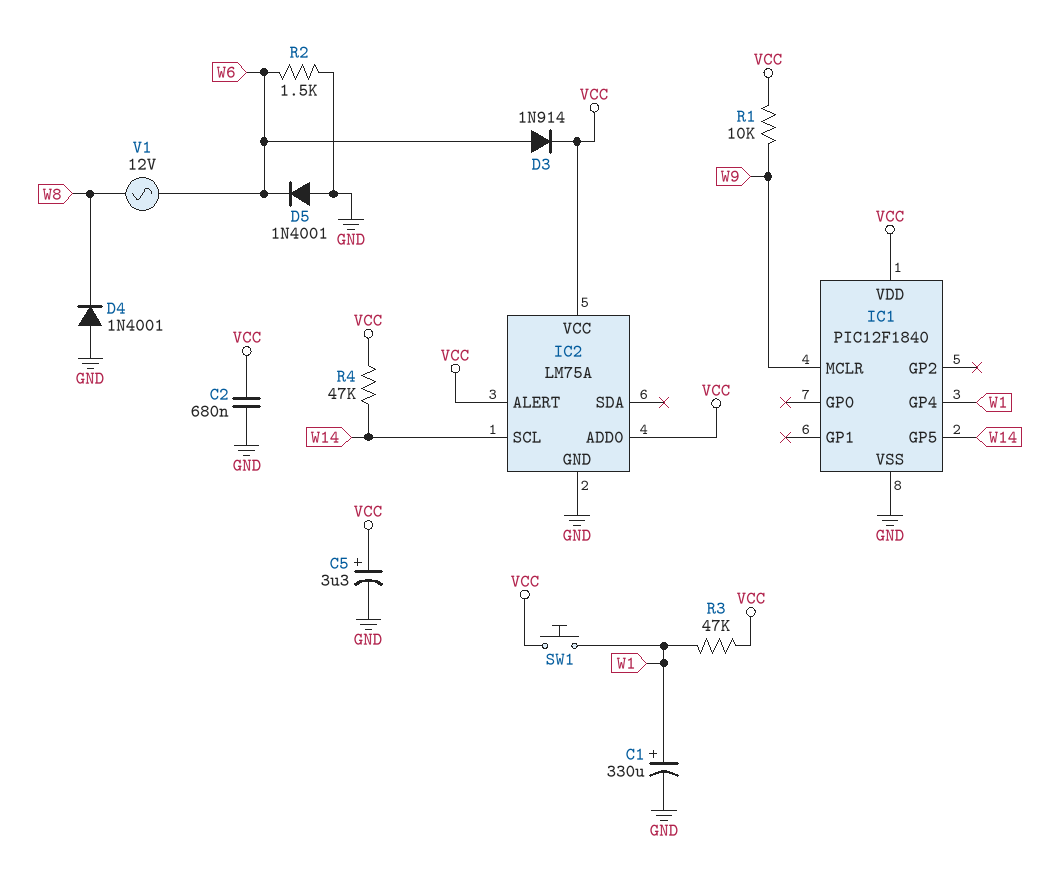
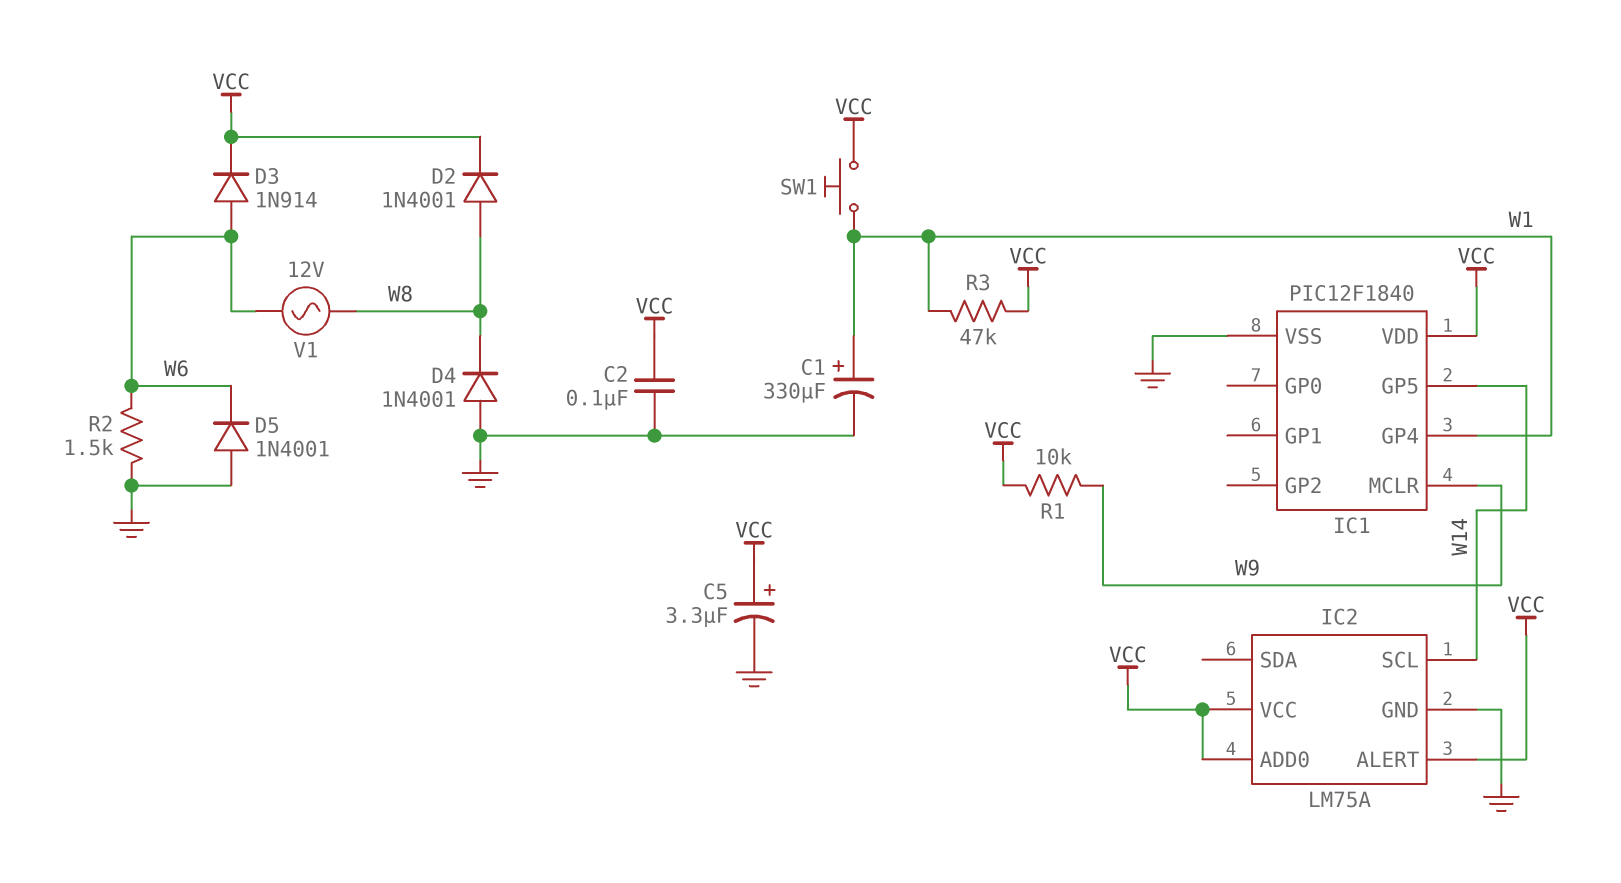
C2: 680nF (GND, VCC) -> 100nF (GND, VCC)
D2: none -> diode 1N4001 (A W8, K VCC)
R4: 47k (VCC, W14) -> none

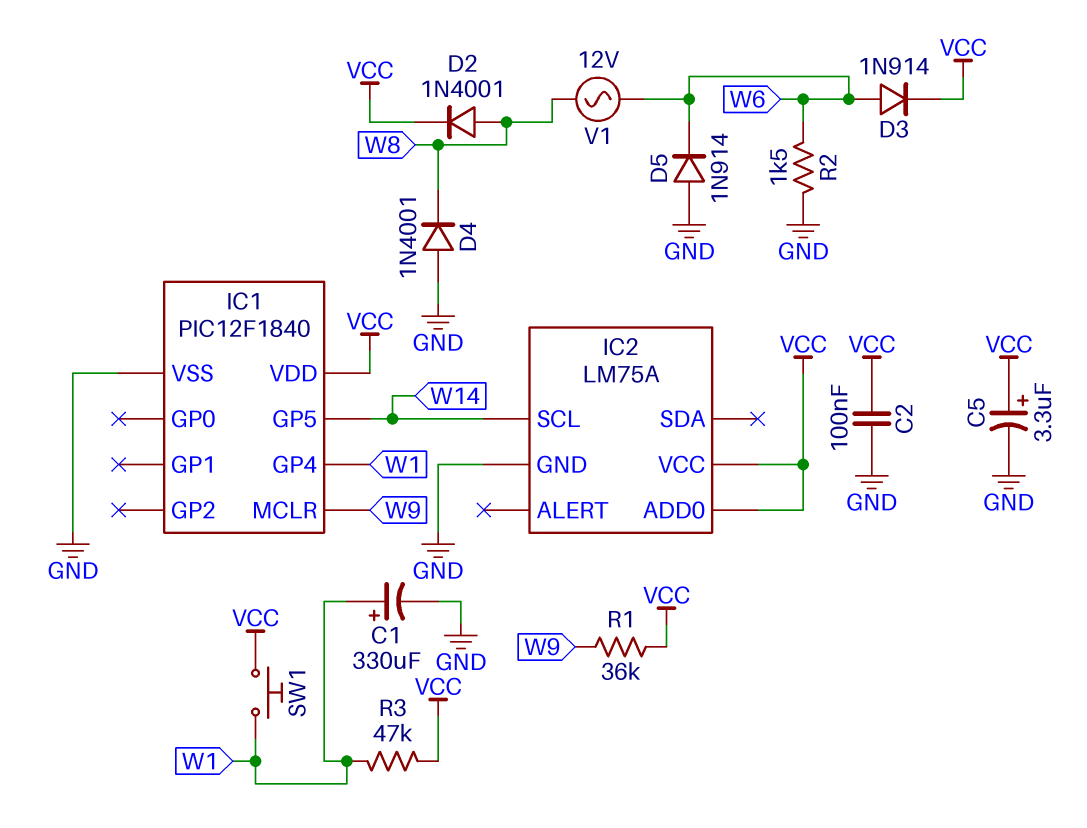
D5: diode 1N4001 (A GND, K W6) -> diode 1N914 (A GND, K W6)
IC2 pin ALERT: VCC -> none
R1: 10k (VCC, W9) -> 36k (VCC, W9)

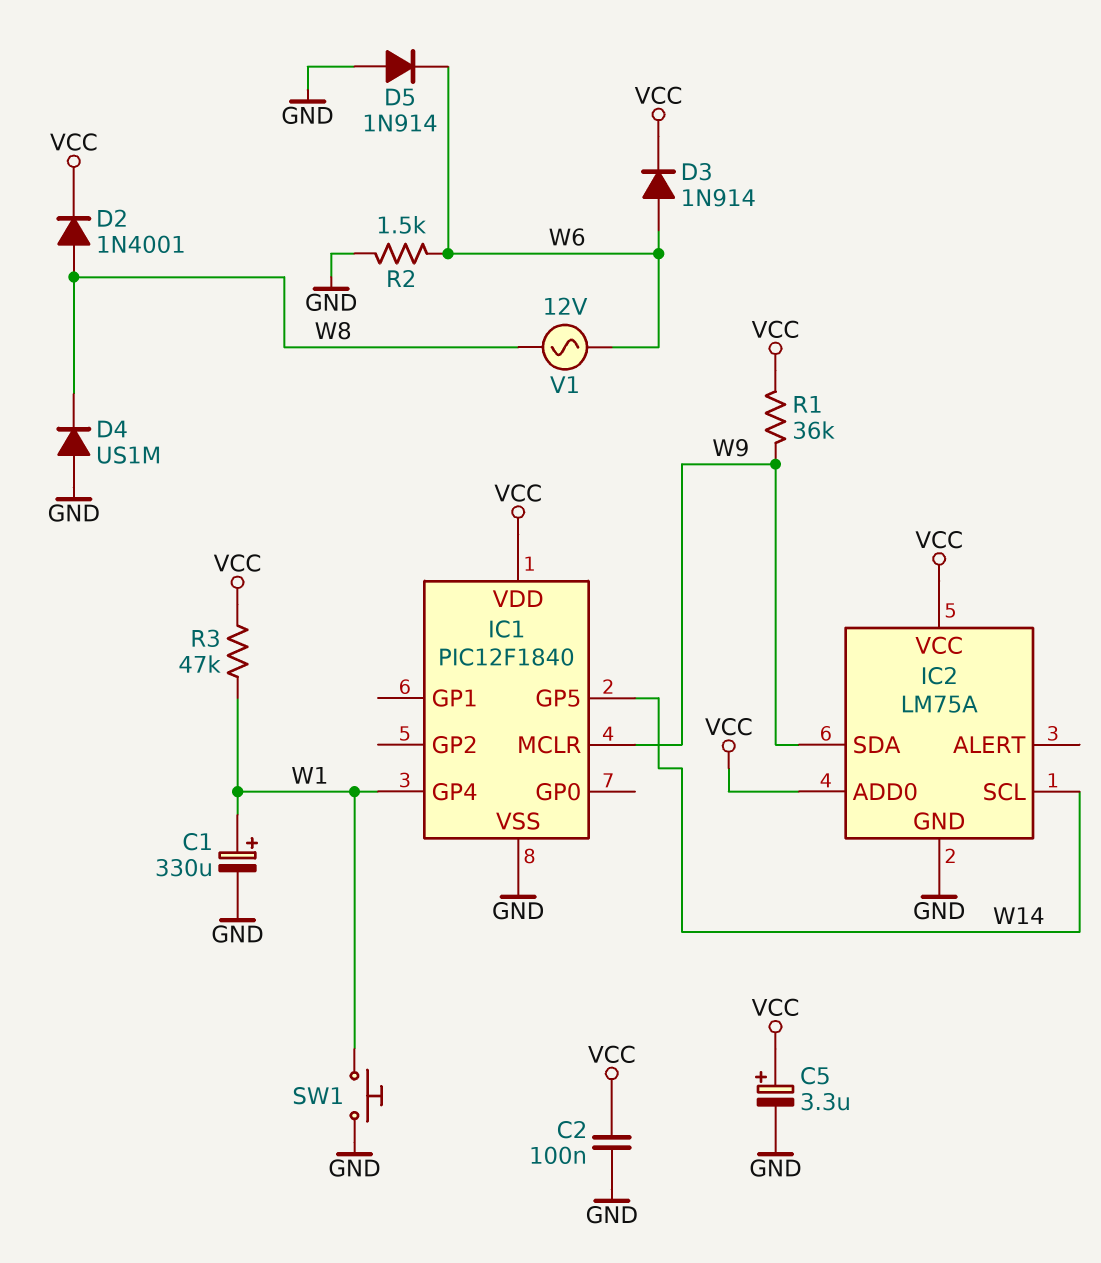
D4: diode 1N4001 (A GND, K W8) -> diode US1M (A GND, K W8)
IC2 pin SDA: none -> W9
SW1: button (VCC, W1) -> button (GND, W1)

